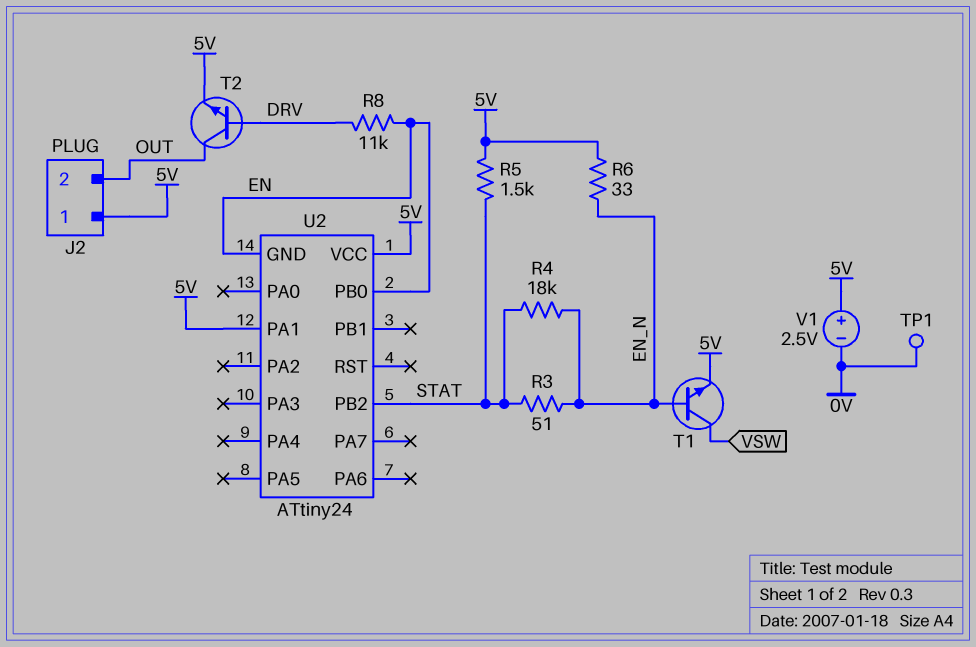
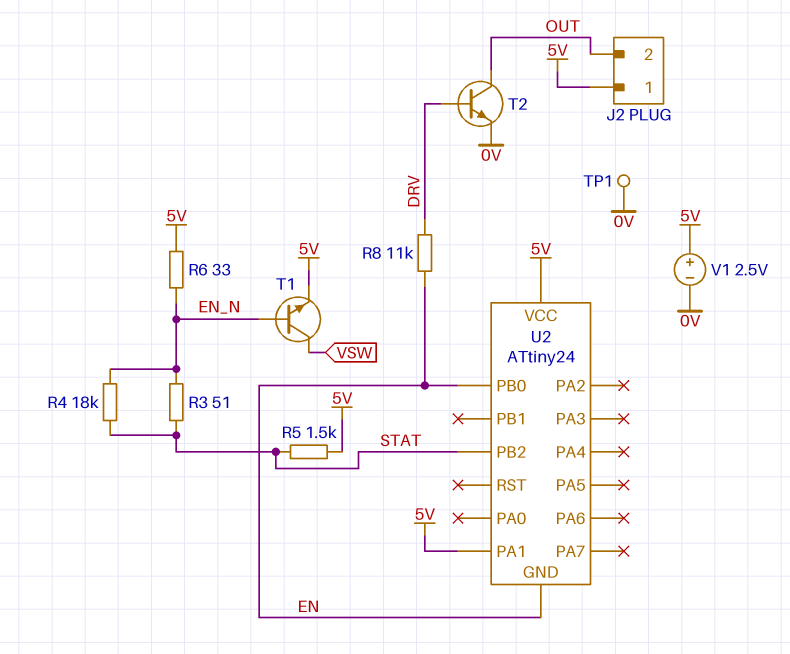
T2: NPN (B DRV, C OUT, E 5V) -> NPN (B DRV, C OUT, E 0V)

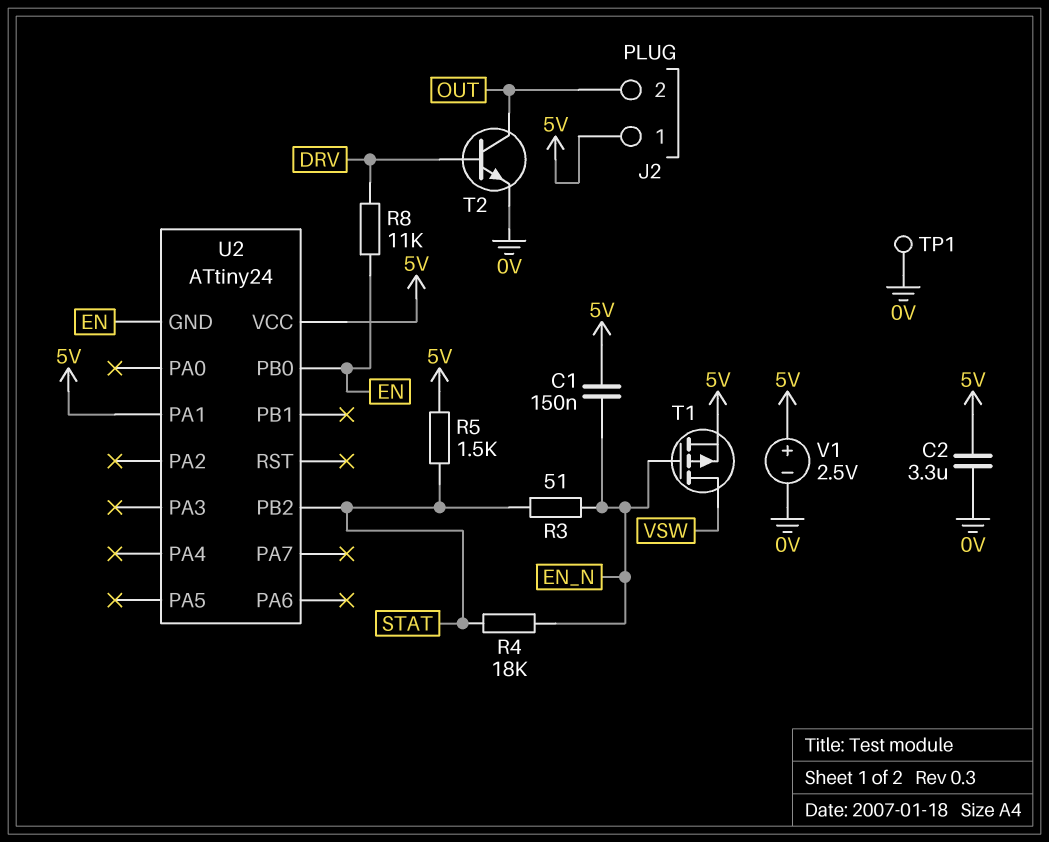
C1: none -> 150nF (5V, EN_N)
C2: none -> 3.3uF (0V, 5V)
R6: 33 (5V, EN_N) -> none
T1: NPN (B EN_N, C VSW, E 5V) -> PMOS (G EN_N, D VSW, S 5V)

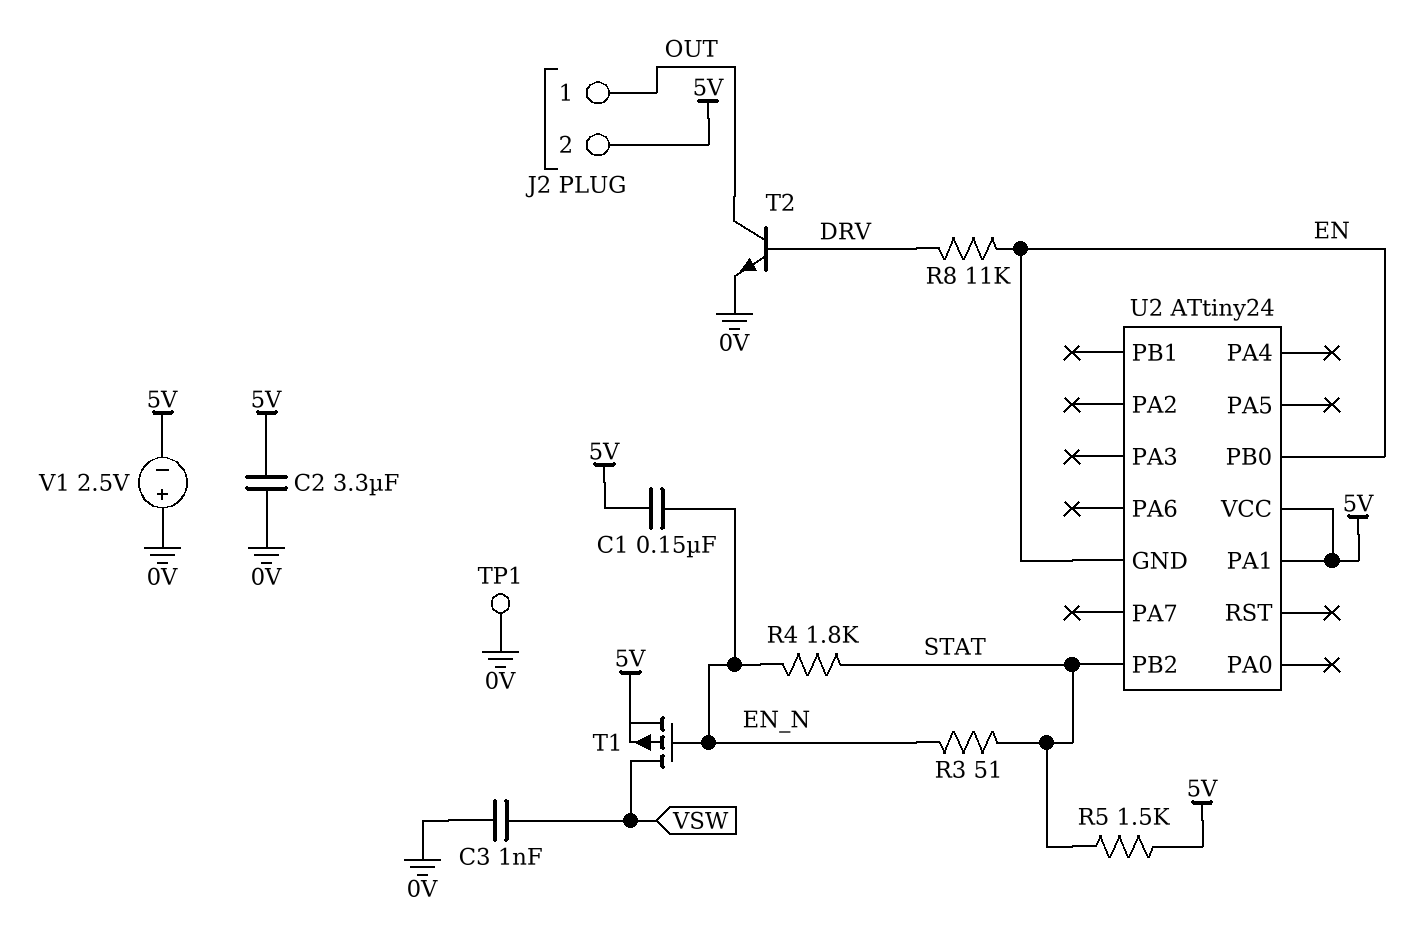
C3: none -> 1nF (0V, VSW)
J2 pin 1: 5V -> OUT
J2 pin 2: OUT -> 5V
R4: 18k (EN_N, STAT) -> 1.8k (EN_N, STAT)
V1: 2.5V (plus 5V, minus 0V) -> 2.5V (plus 0V, minus 5V)

